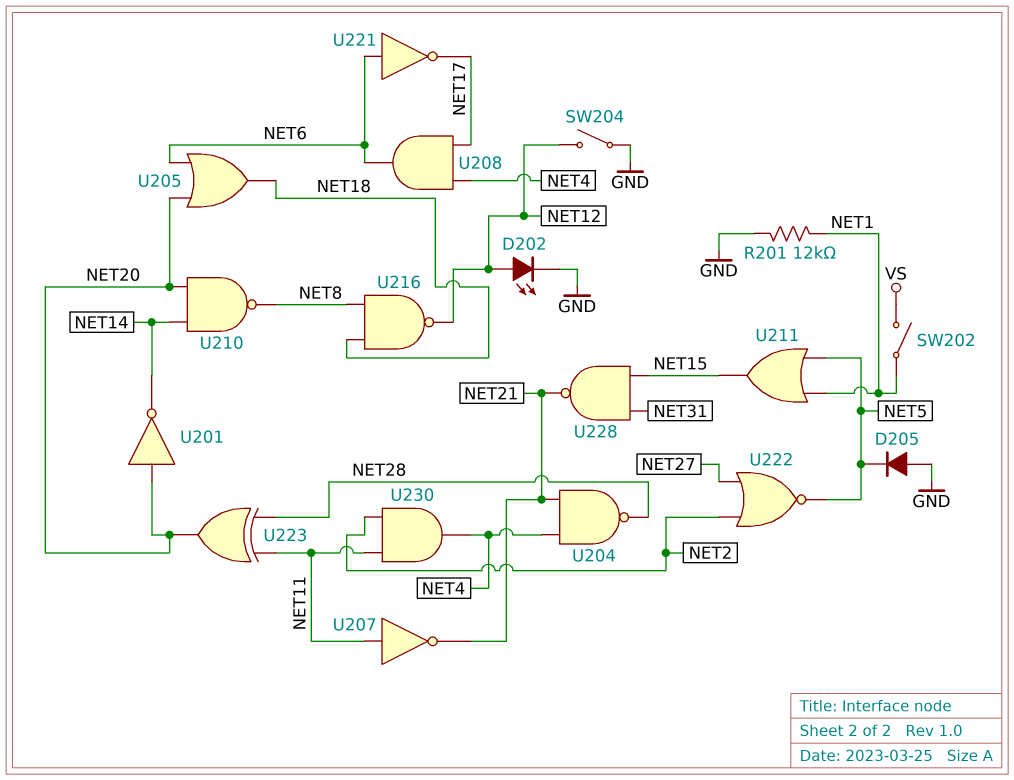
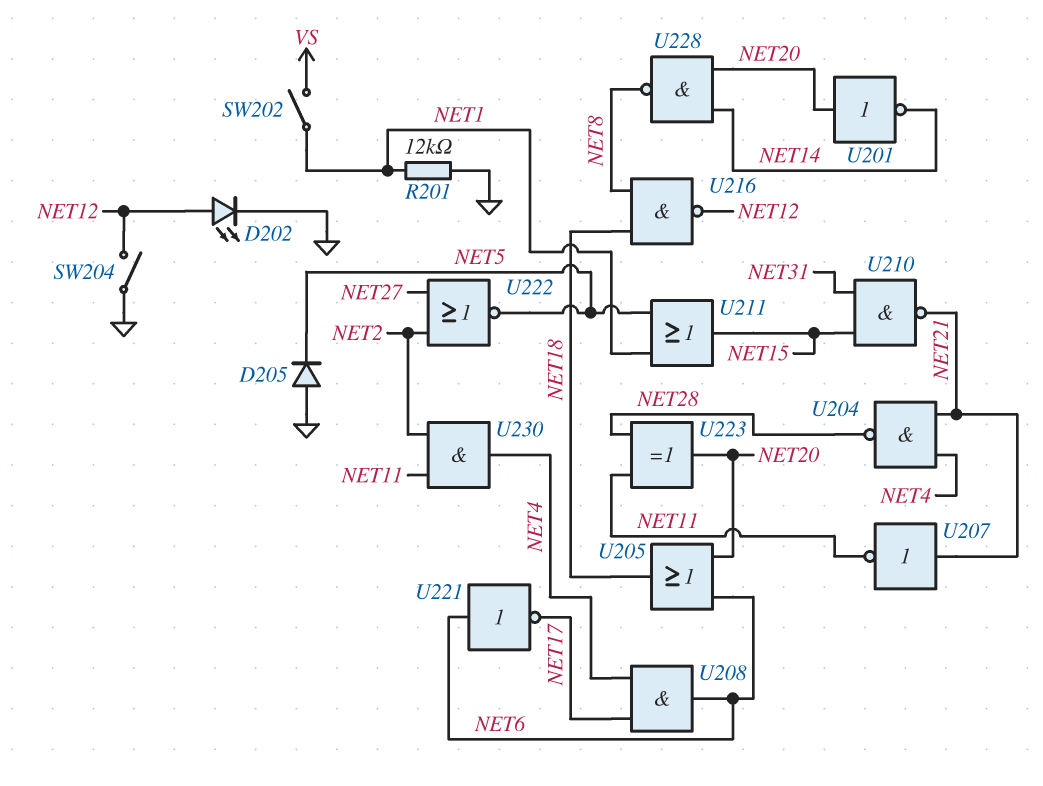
U207: NOT (in NET11, out NET21) -> NOT (in NET21, out NET11)
U210: NAND (in NET14, in NET20, out NET8) -> NAND (in NET15, in NET31, out NET21)
U228: NAND (in NET15, in NET31, out NET21) -> NAND (in NET14, in NET20, out NET8)

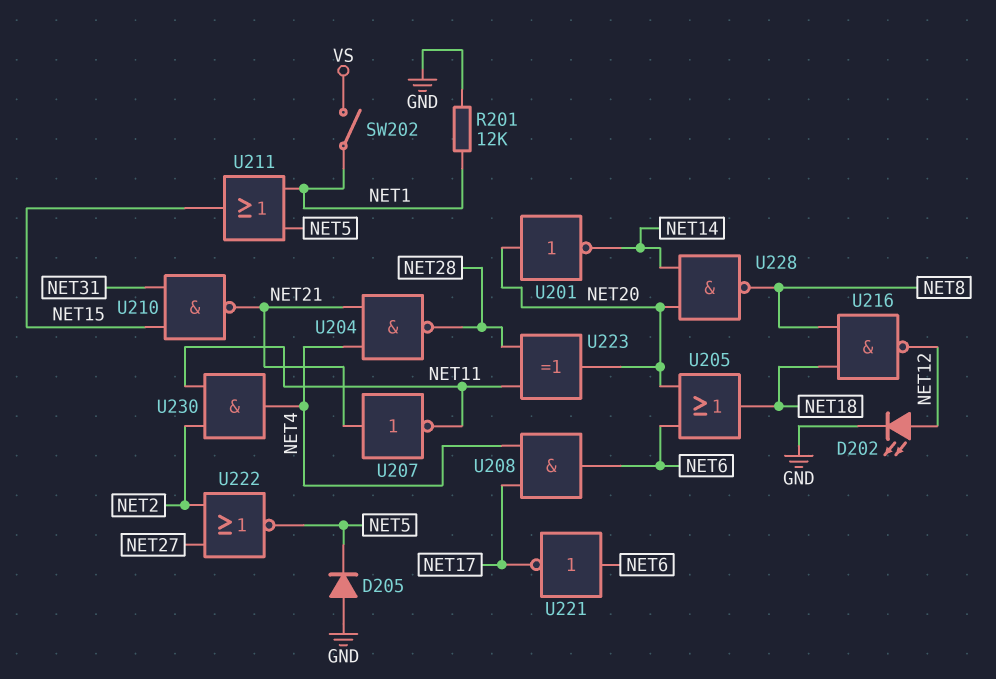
SW204: switch (GND, NET12) -> none

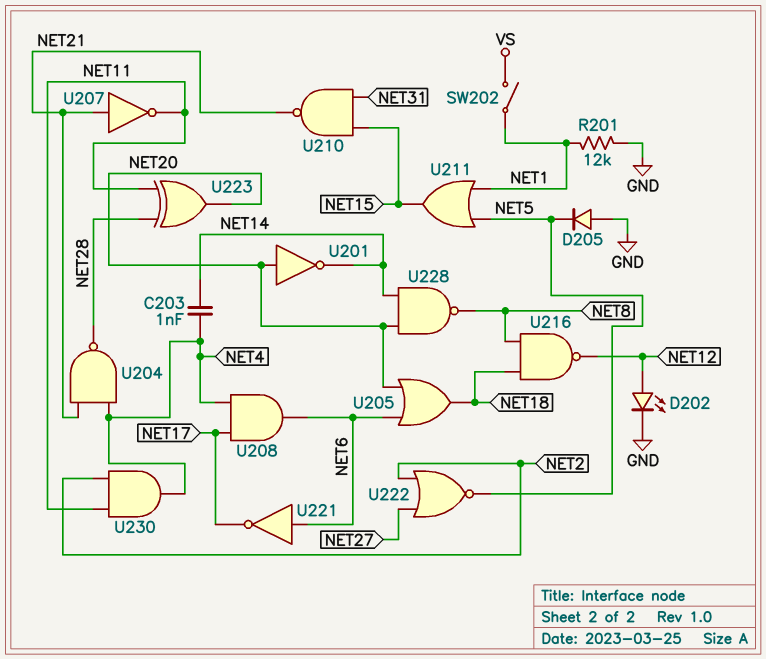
C203: none -> 1nF (NET4, NET14)

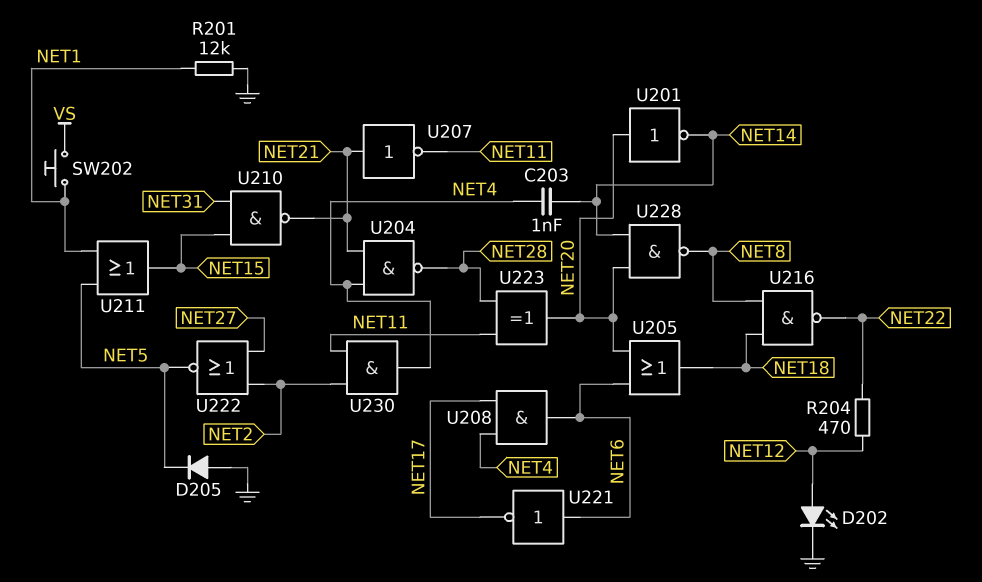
R204: none -> 470 (NET12, NET22)
SW202: switch (NET1, VS) -> button (NET1, VS)
U216: NAND (in NET8, in NET18, out NET12) -> NAND (in NET8, in NET18, out NET22)

